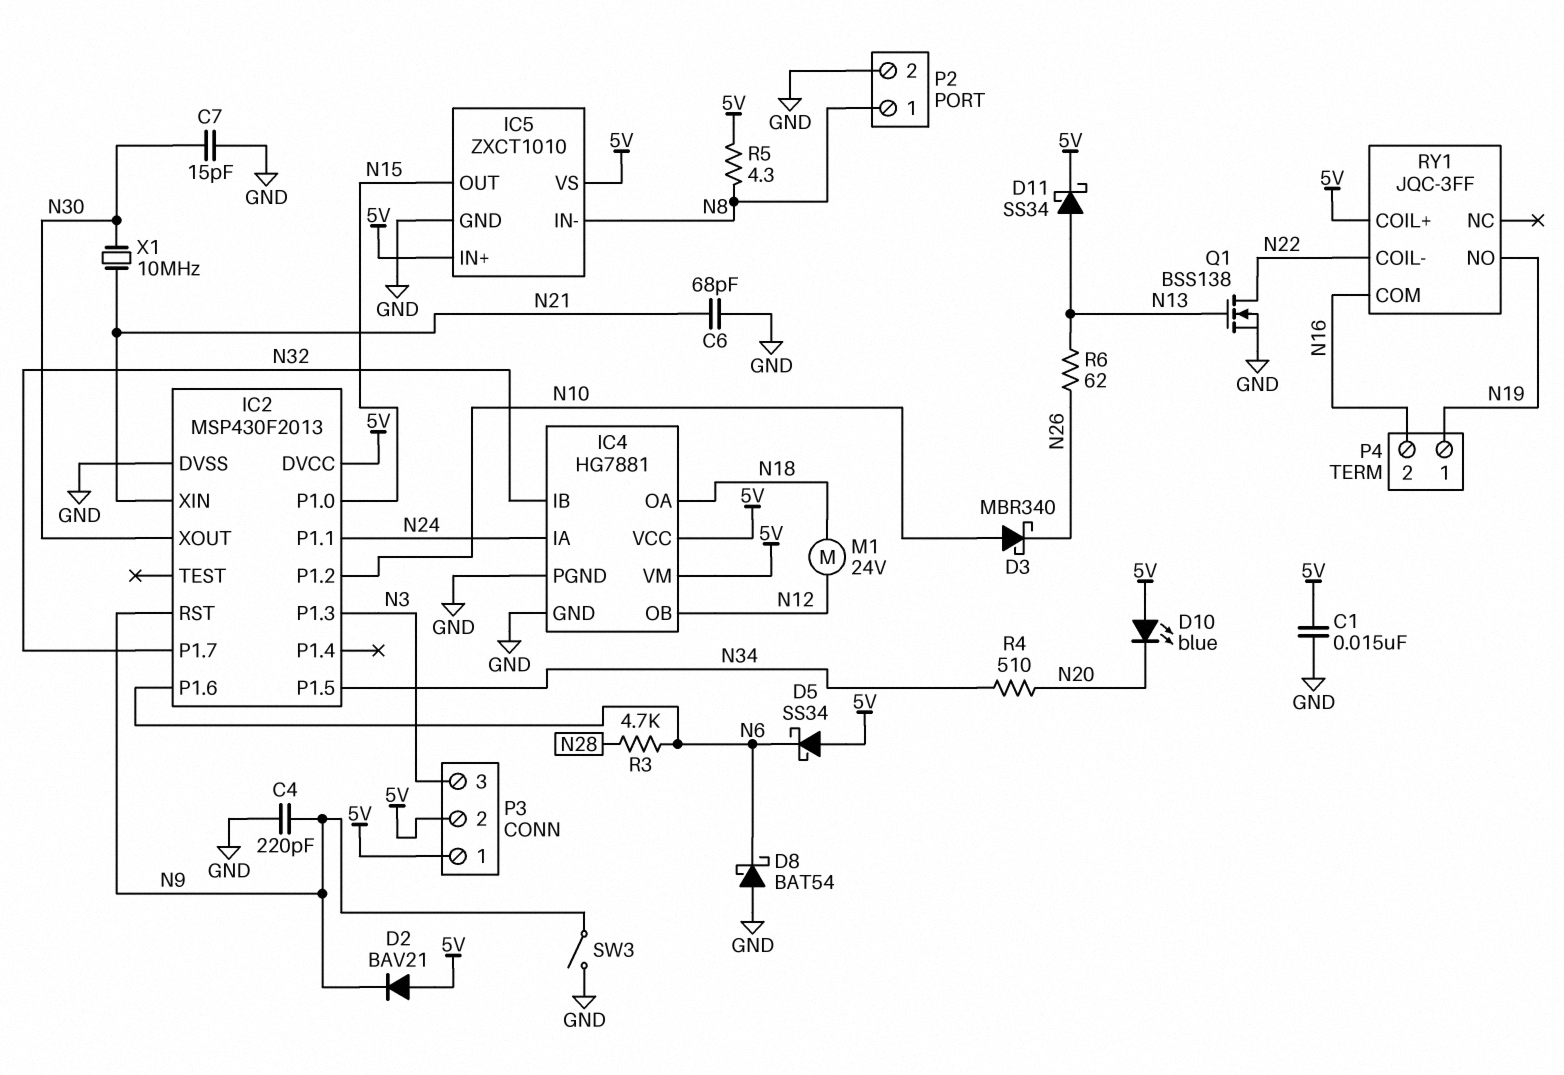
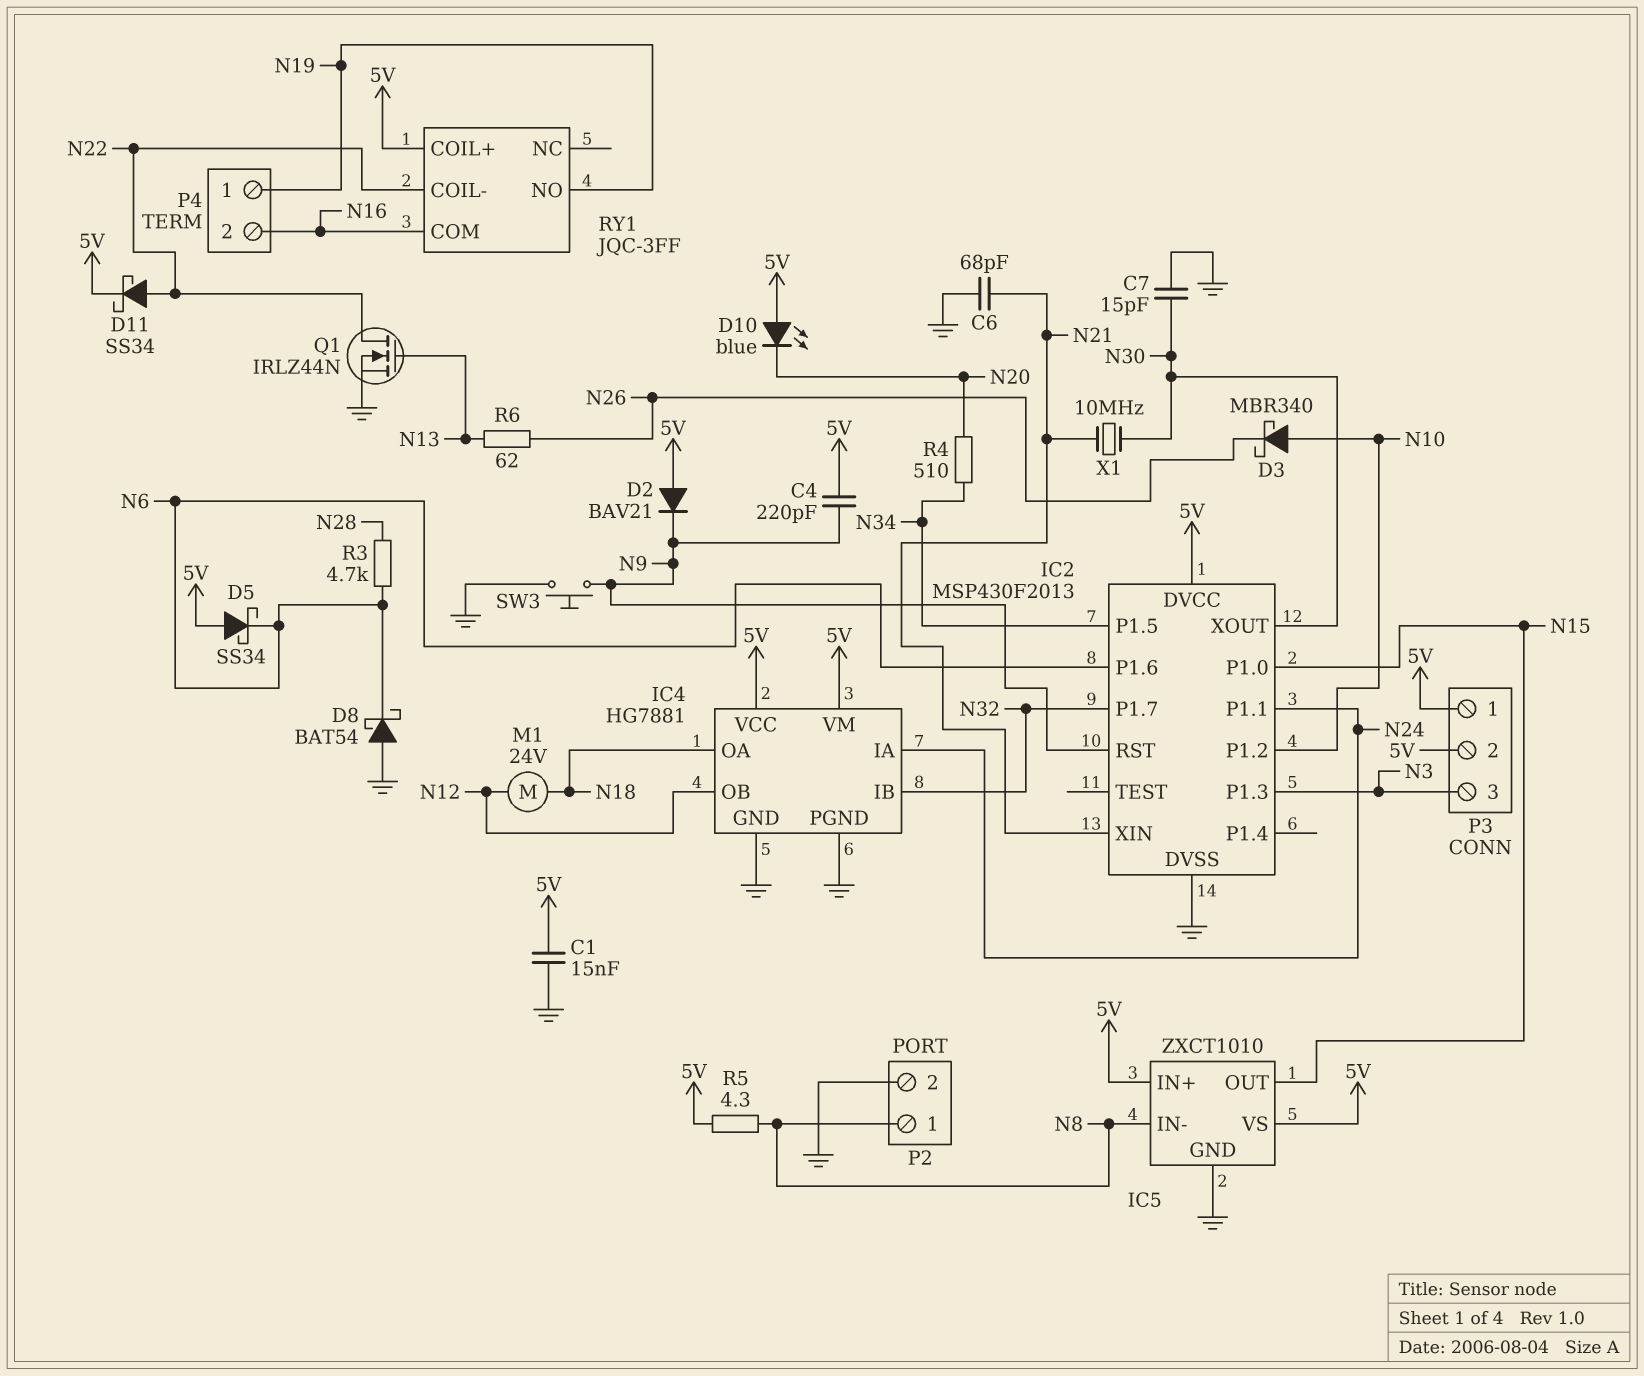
C4: 220pF (GND, N9) -> 220pF (5V, N9)
D11: schottky SS34 (A N13, K 5V) -> schottky SS34 (A N22, K 5V)
Q1: NMOS BSS138 (G N13, D N22, S GND) -> NMOS IRLZ44N (G N13, D N22, S GND)
SW3: switch (GND, N9) -> button (GND, N9)

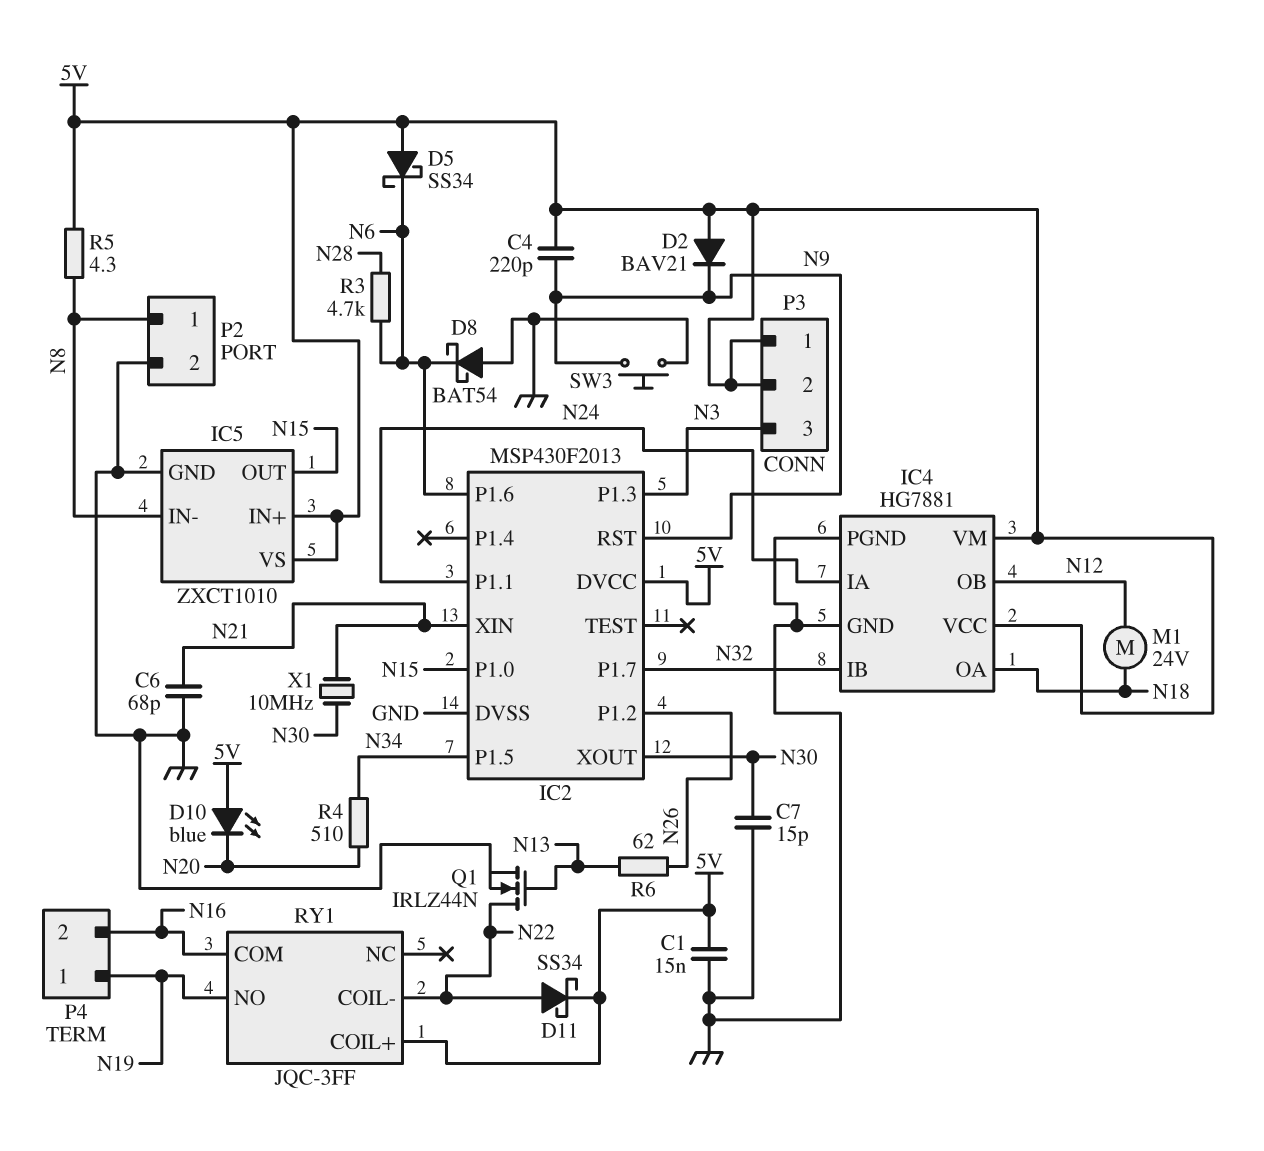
D3: schottky MBR340 (A N10, K N26) -> none
IC2 pin P1.2: N10 -> N26

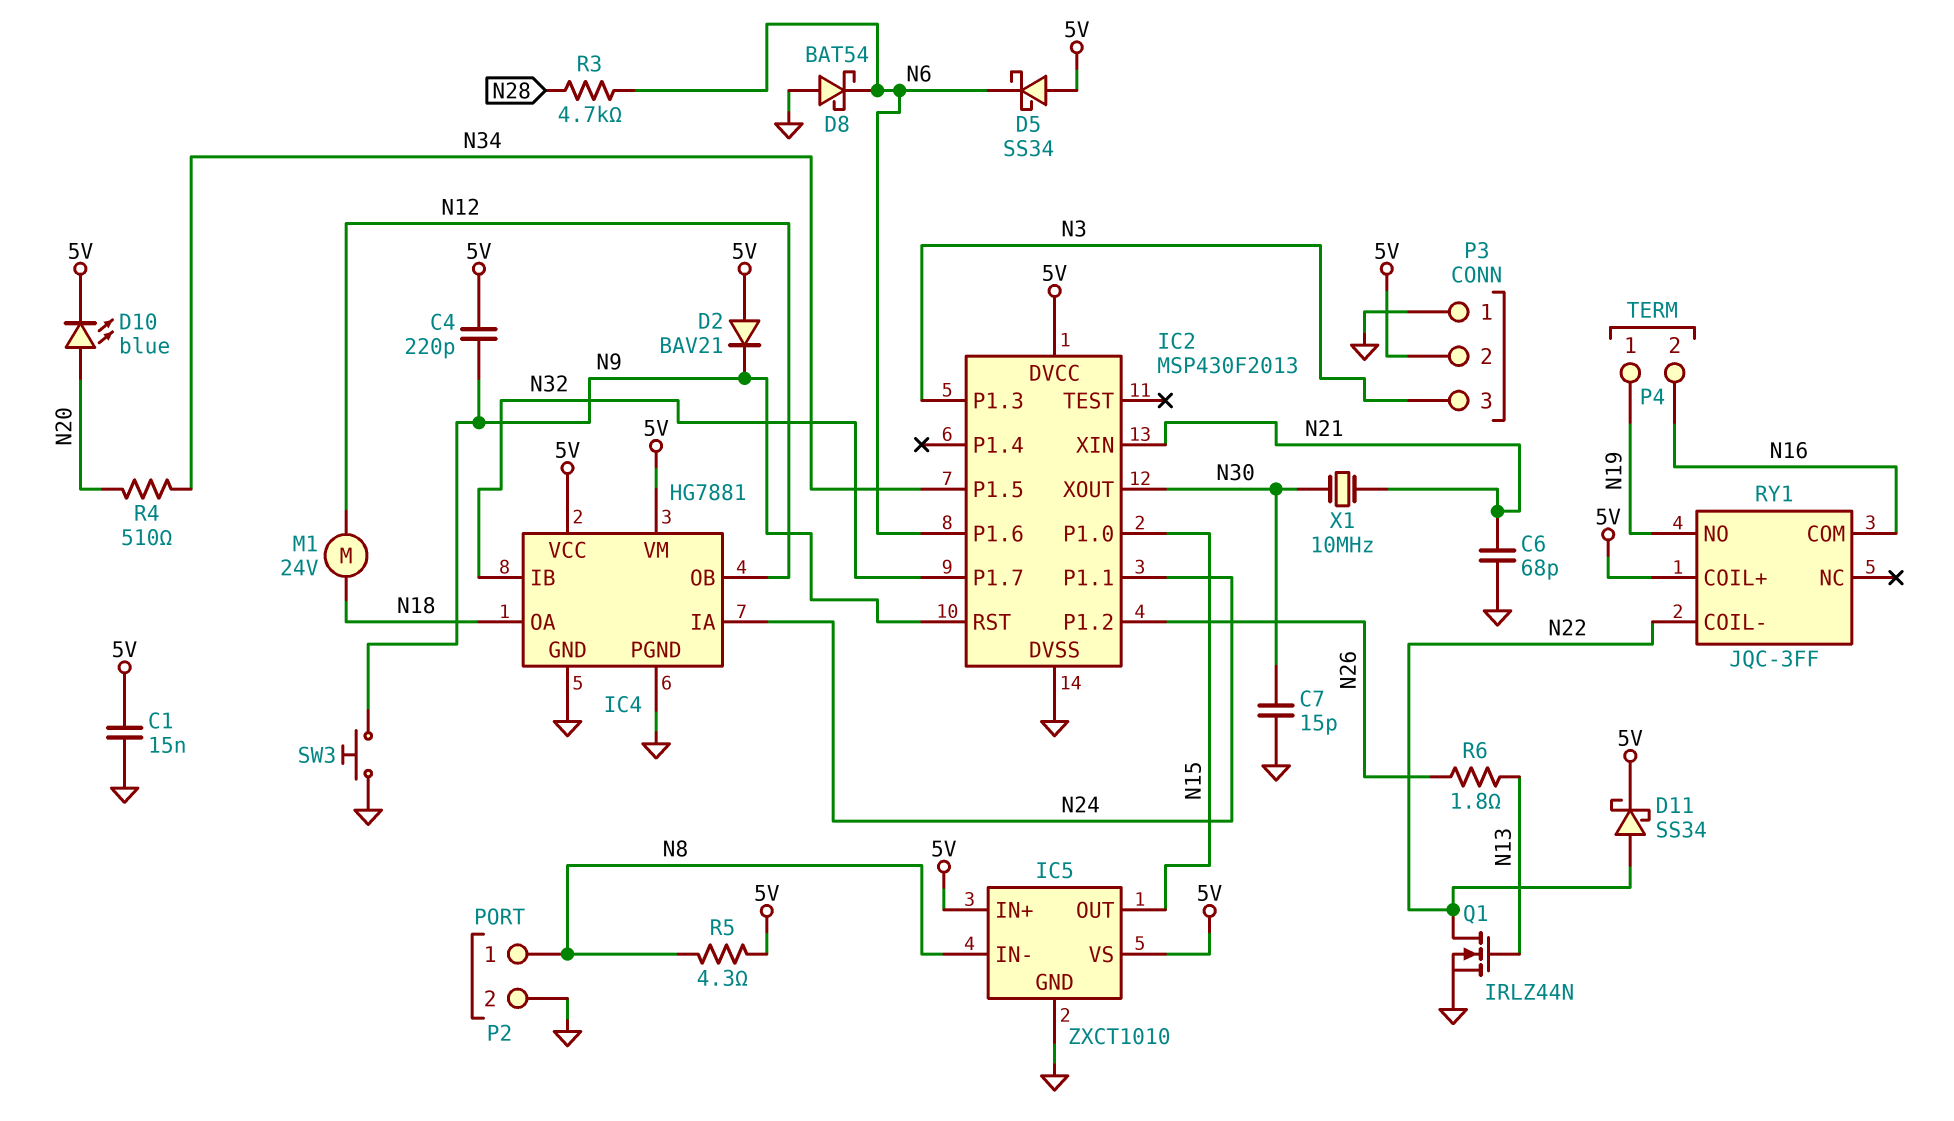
D10: LED blue (A 5V, K N20) -> LED blue (A N20, K 5V)
P3 pin 1: 5V -> GND
R6: 62 (N13, N26) -> 1.8 (N13, N26)

